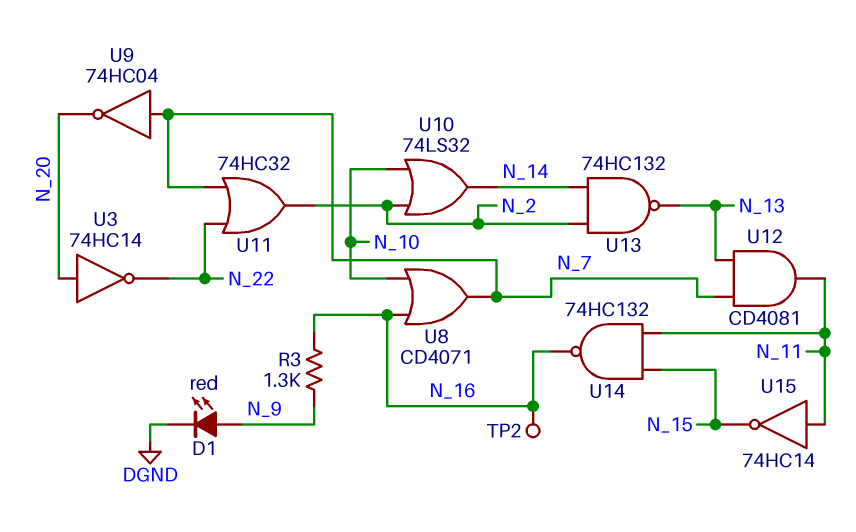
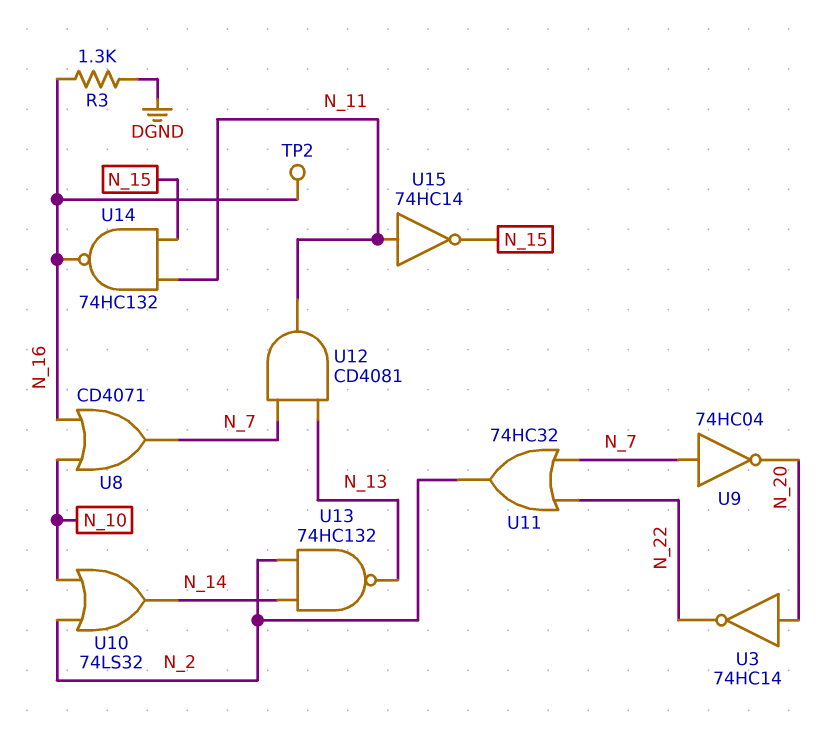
D1: LED red (A N_9, K DGND) -> none
R3: 1.3k (N_9, N_16) -> 1.3k (DGND, N_16)

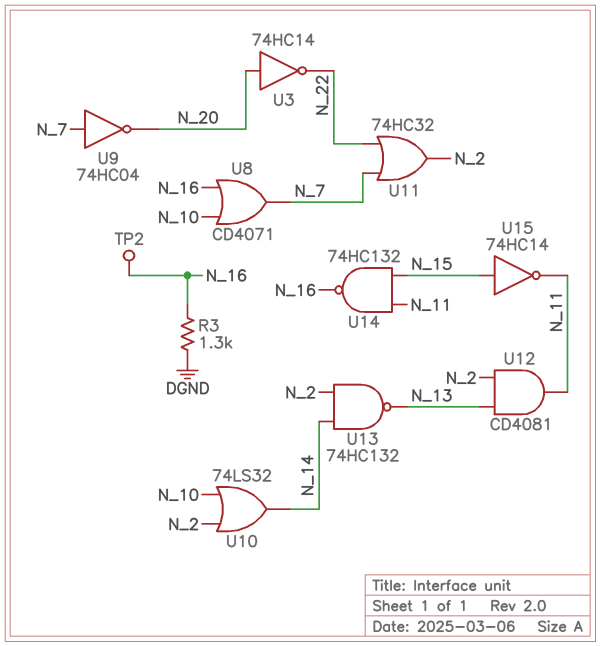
U12: AND CD4081 (in N_7, in N_13, out N_11) -> AND CD4081 (in N_2, in N_13, out N_11)
U15: NOT 74HC14 (in N_11, out N_15) -> NOT 74HC14 (in N_15, out N_11)

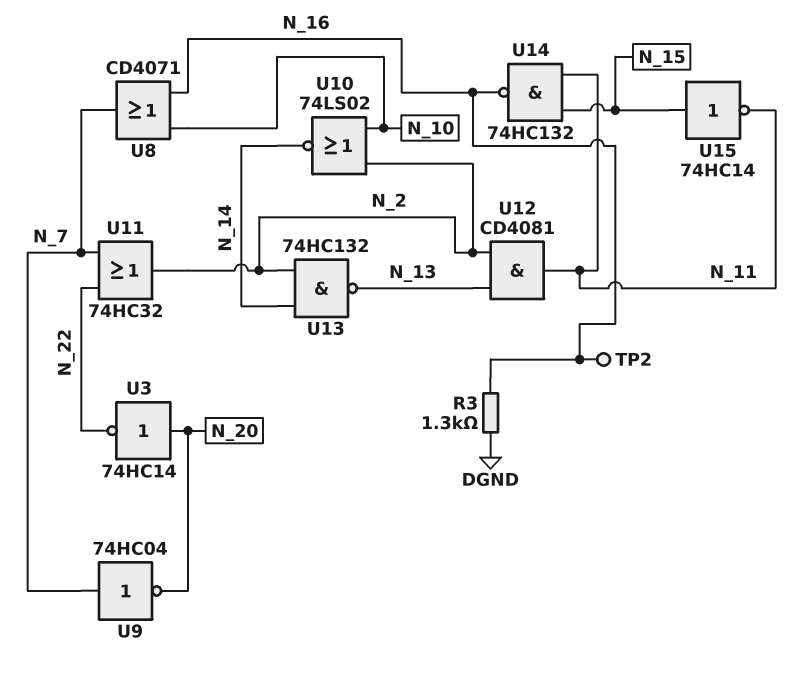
U10: OR 74LS32 (in N_2, in N_10, out N_14) -> NOR 74LS02 (in N_2, in N_10, out N_14)

